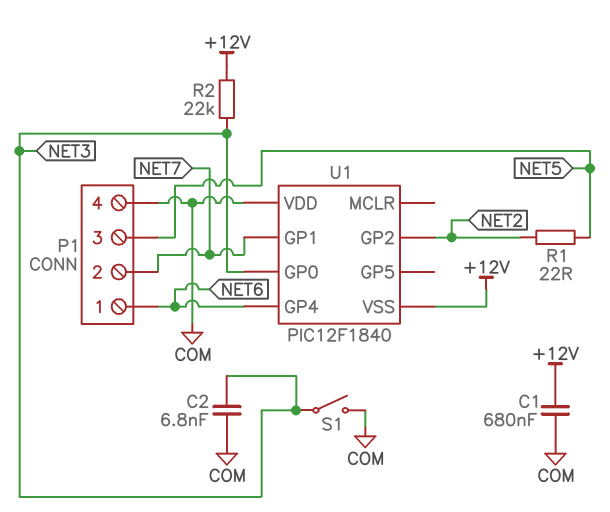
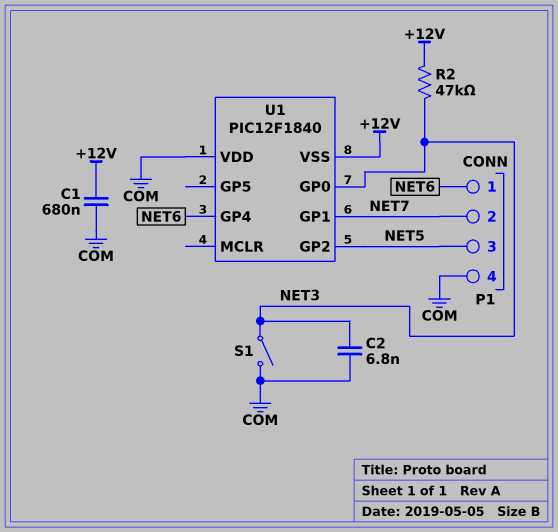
R1: 22 (NET2, NET5) -> none
R2: 22k (+12V, NET3) -> 47k (+12V, NET3)
U1 pin GP2: NET2 -> NET5

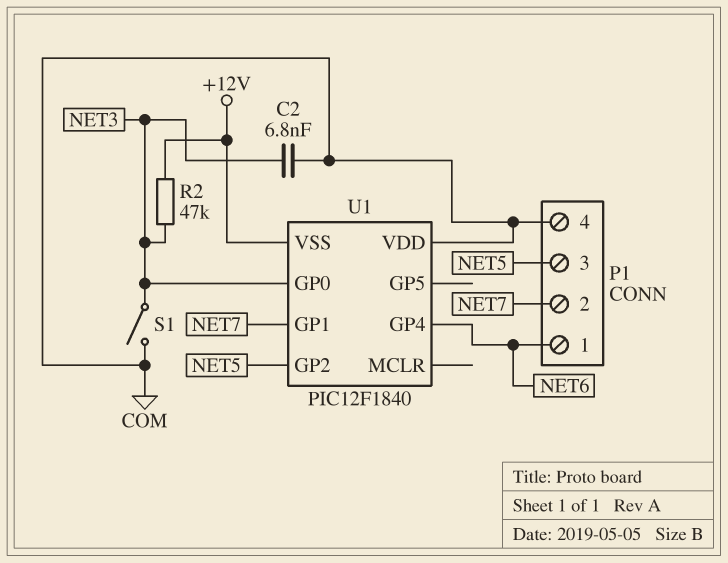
C1: 680nF (+12V, COM) -> none

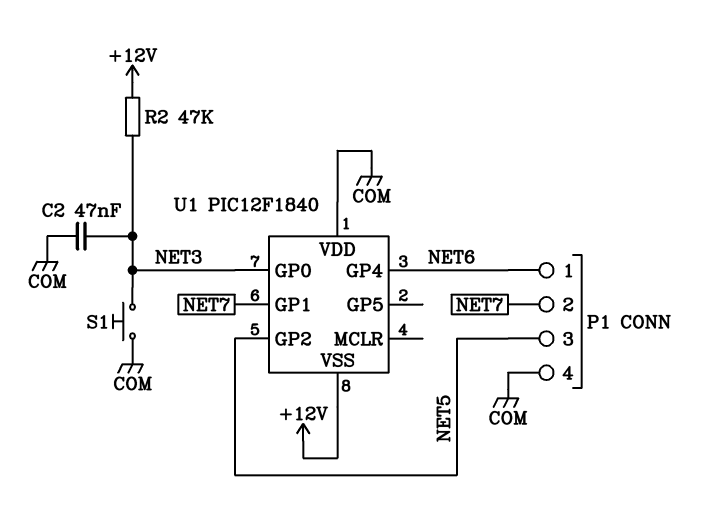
C2: 6.8nF (COM, NET3) -> 47nF (COM, NET3)
S1: switch (COM, NET3) -> button (COM, NET3)

